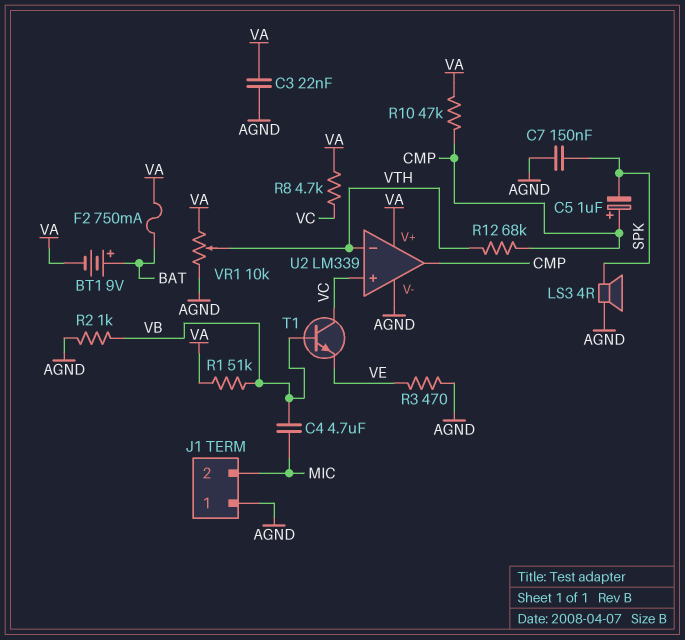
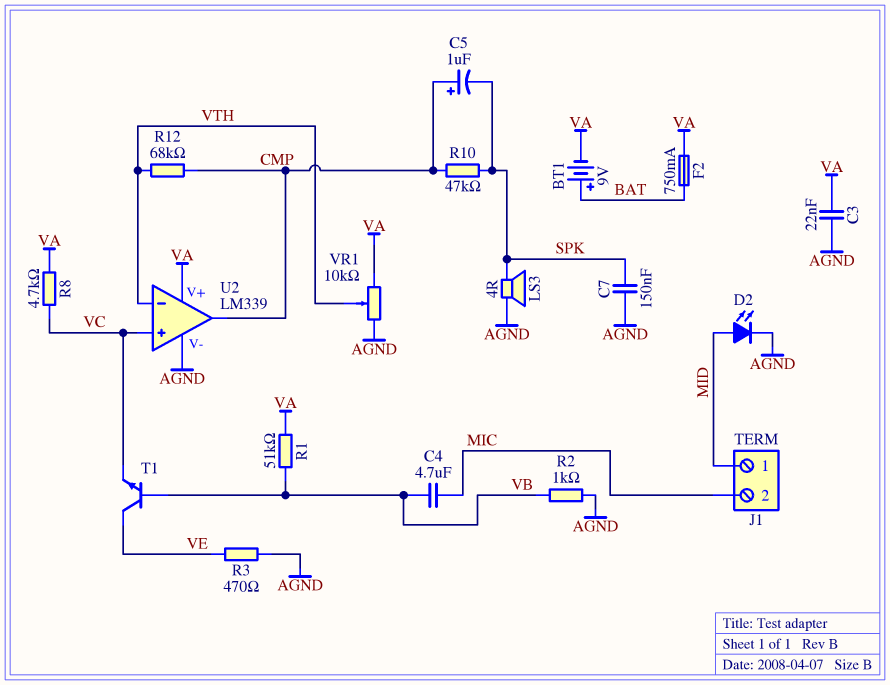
D2: none -> LED (A MID, K AGND)
J1 pin 1: AGND -> MID
R10: 47k (CMP, VA) -> 47k (CMP, SPK)
T1: NPN (B VB, C VC, E VE) -> NPN (B VB, C VE, E VC)

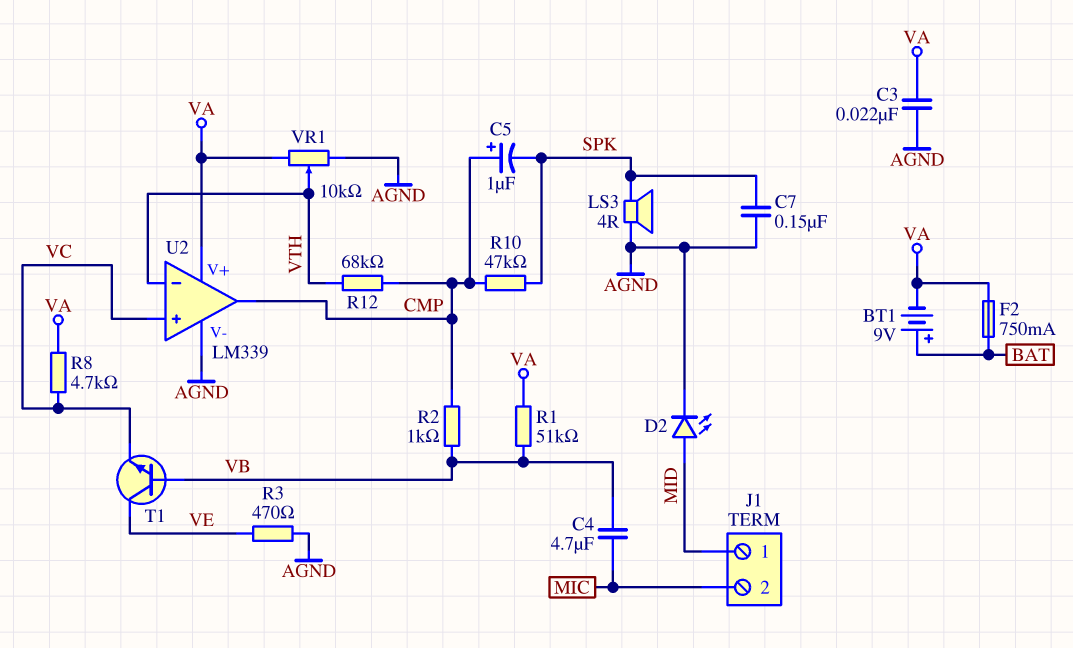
R2: 1k (AGND, VB) -> 1k (CMP, VB)

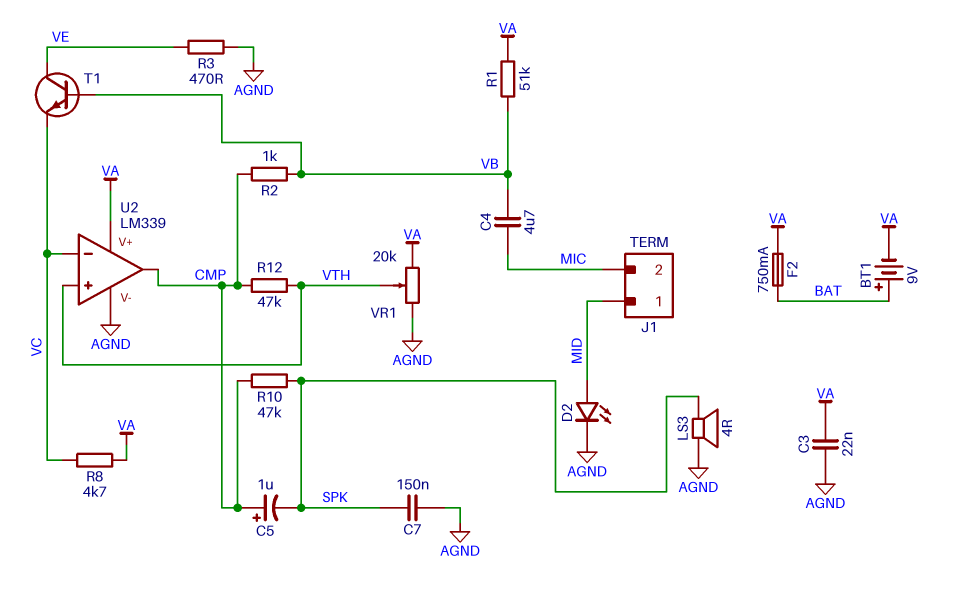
R12: 68k (CMP, VTH) -> 47k (CMP, VTH)
U2 pin in+: VC -> VTH
U2 pin in-: VTH -> VC
VR1: 10k (AGND, VA, wiper VTH) -> 20k (AGND, VA, wiper VTH)

